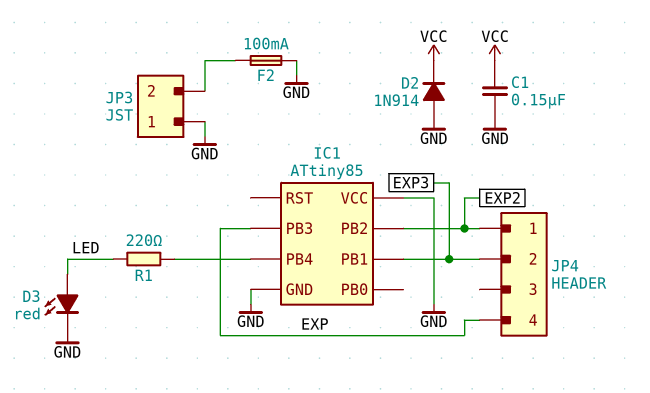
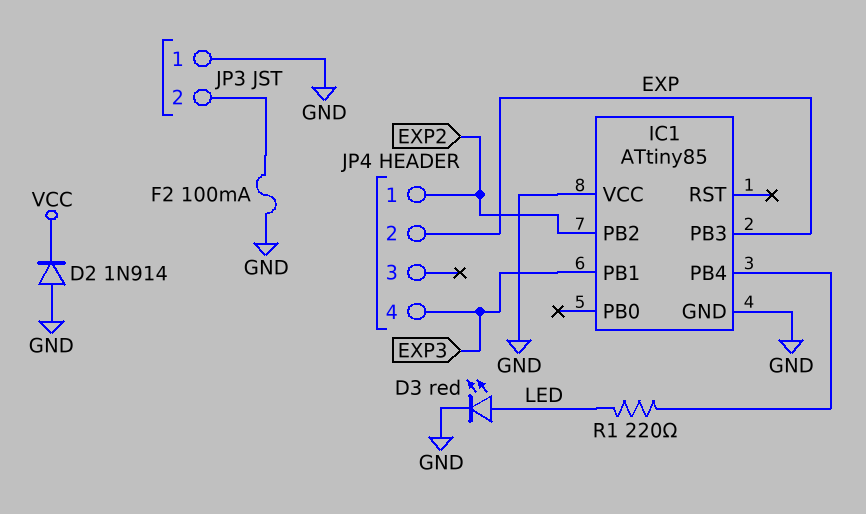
C1: 150nF (GND, VCC) -> none
JP4 pin 2: EXP3 -> EXP
JP4 pin 4: EXP -> EXP3

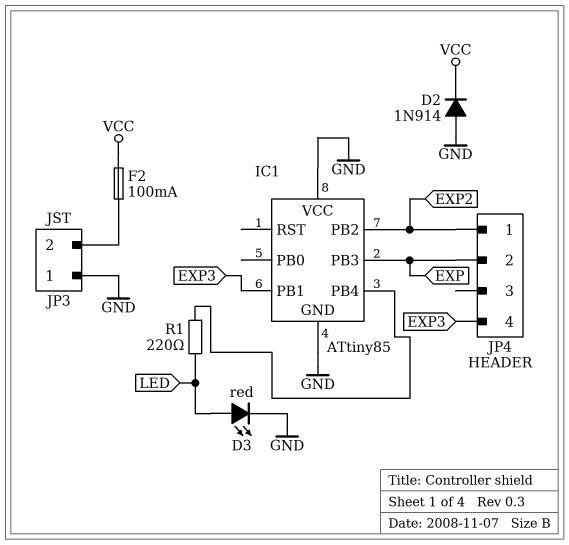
F2: 100mA (GND, JP3/2) -> 100mA (JP3/2, VCC)

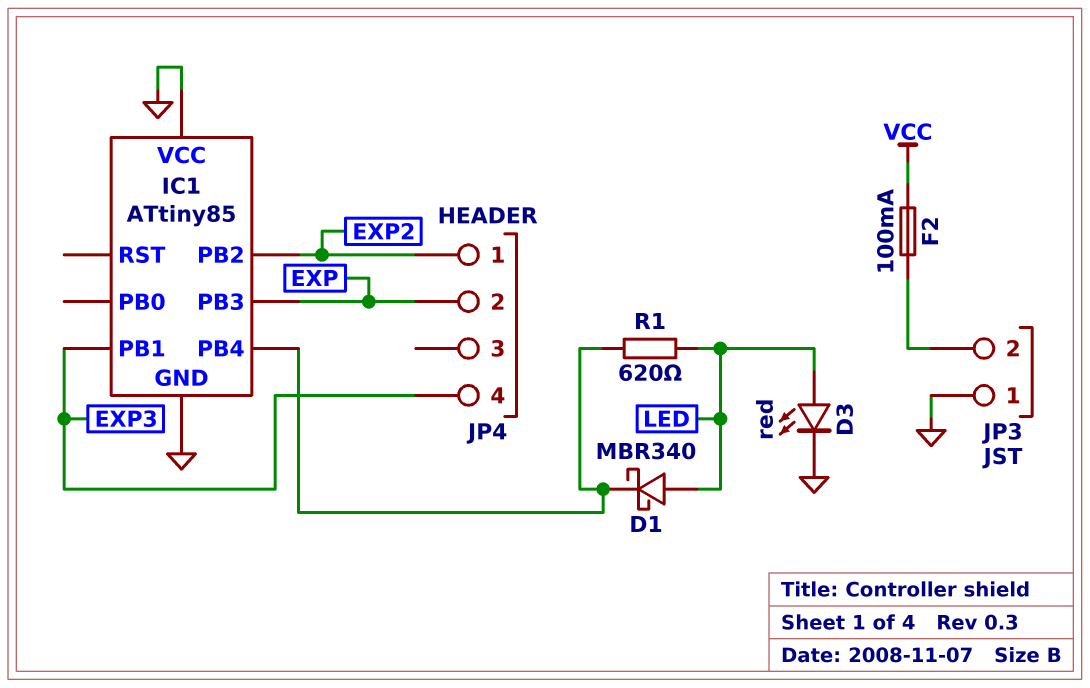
D1: none -> schottky MBR340 (A LED, K IC1/PB4)
D2: diode 1N914 (A GND, K VCC) -> none
R1: 220 (IC1/PB4, LED) -> 620 (IC1/PB4, LED)

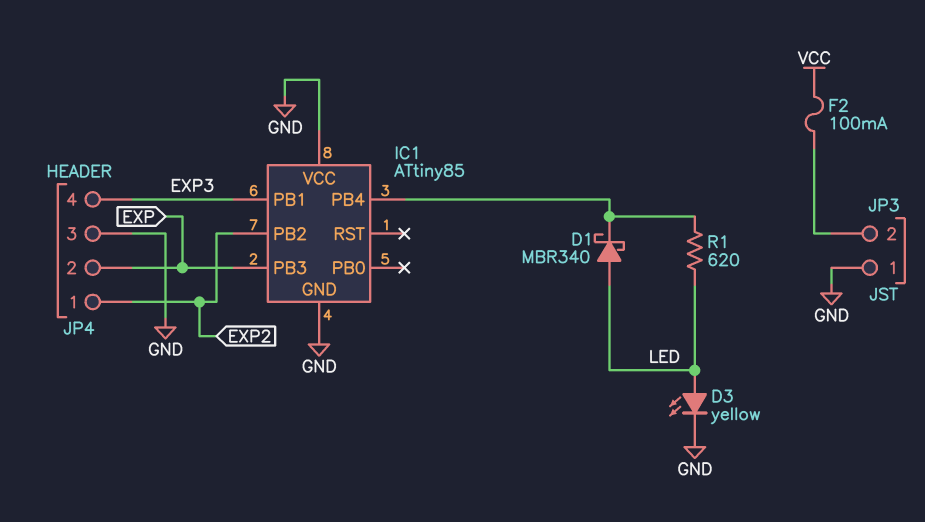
D3: LED red (A LED, K GND) -> LED yellow (A LED, K GND)
JP4 pin 3: none -> GND

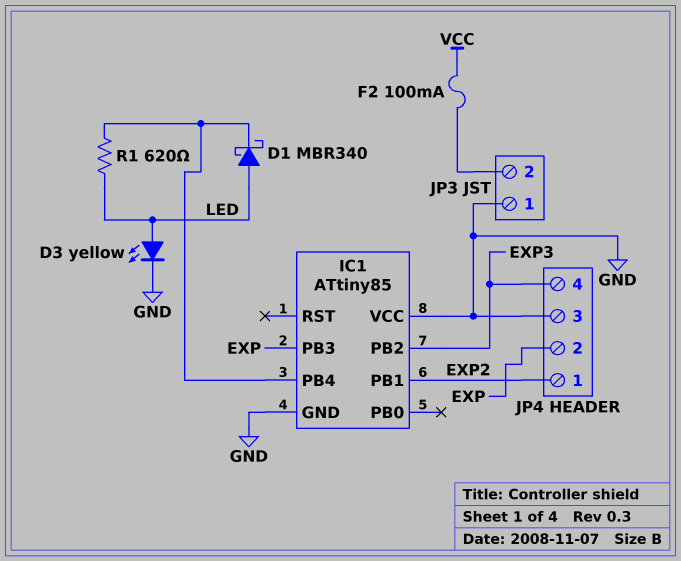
IC1 pin PB1: EXP3 -> EXP2
IC1 pin PB2: EXP2 -> EXP3

